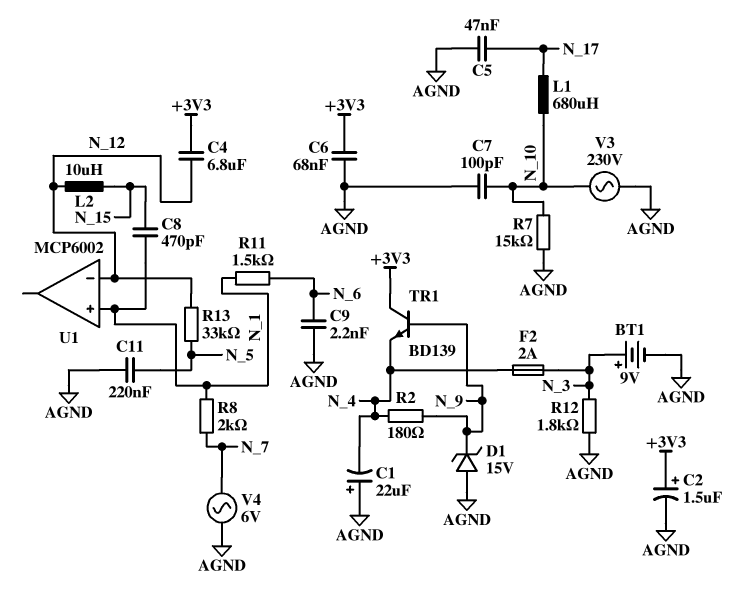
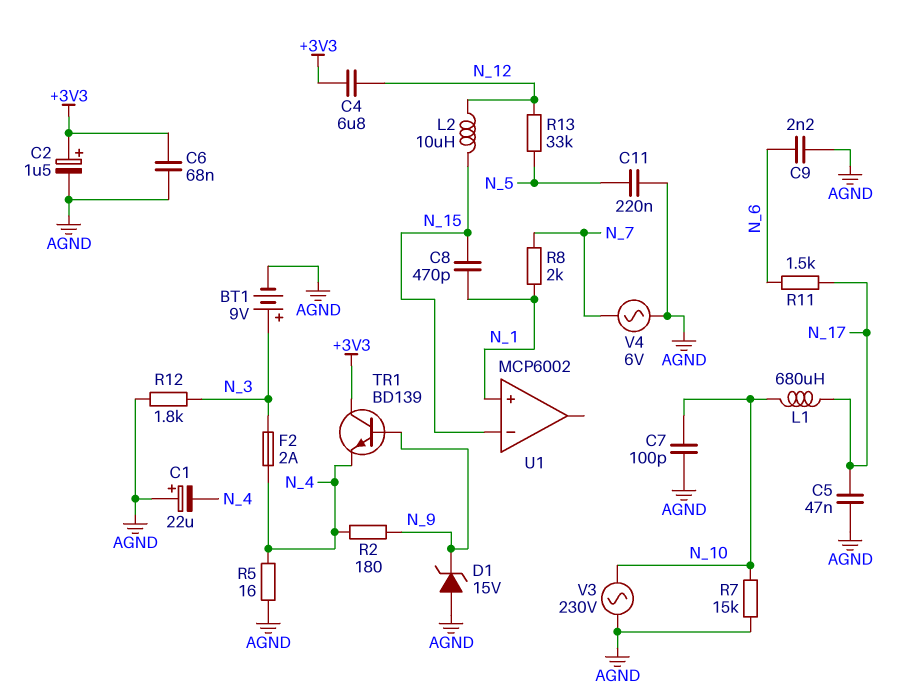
R5: none -> 16 (AGND, N_4)
R11: 1.5k (N_1, N_6) -> 1.5k (N_6, N_17)
U1 pin in-: N_12 -> N_15

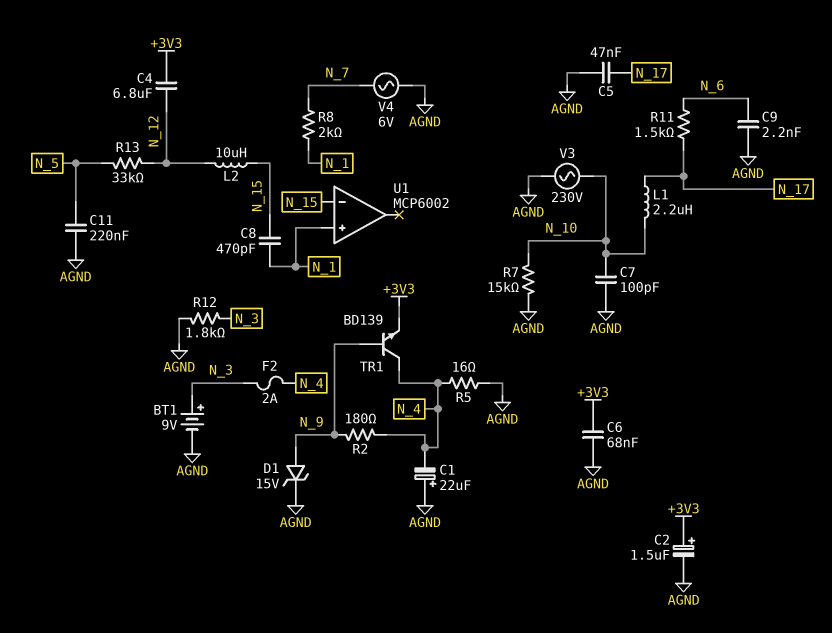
D1: zener 15V (A AGND, K N_9) -> zener 15V (A N_9, K AGND)
L1: 680uH (N_10, N_17) -> 2.2uH (N_10, N_17)
TR1: NPN BD139 (B N_9, C +3V3, E N_4) -> NPN BD139 (B N_9, C N_4, E +3V3)

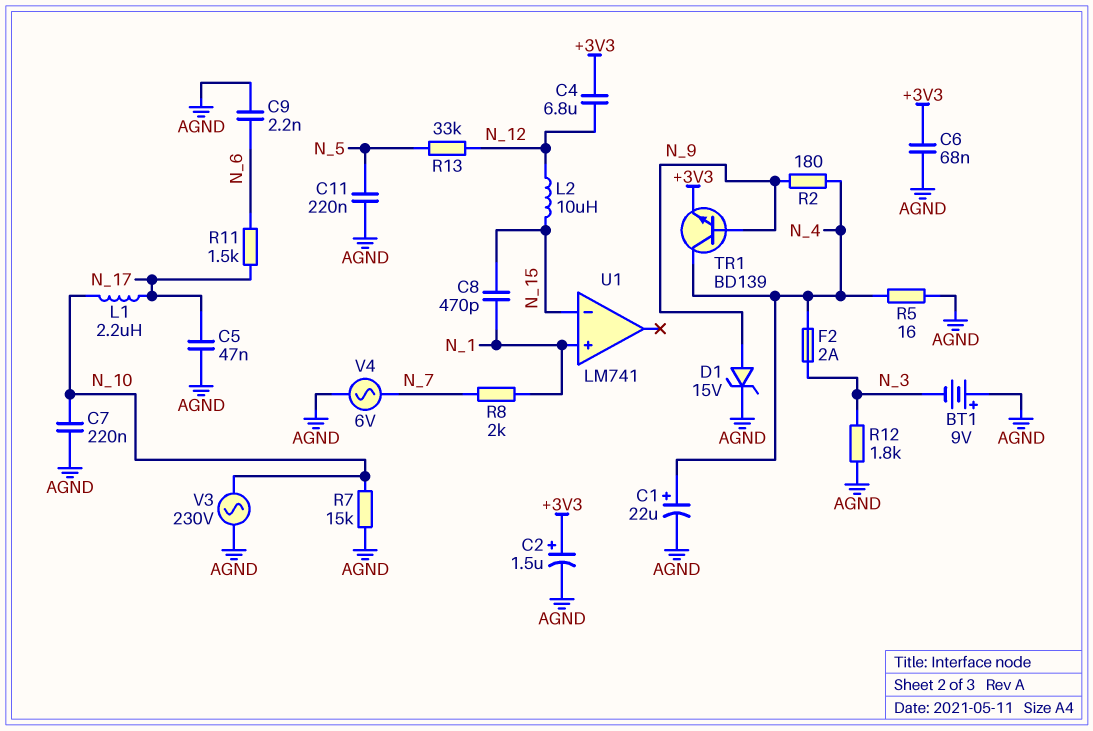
BT1: 9V (plus N_3, minus AGND) -> 9V (plus AGND, minus N_3)
C1: 22uF (plus AGND, minus N_4) -> 22uF (plus N_4, minus AGND)
C7: 100pF (AGND, N_10) -> 220nF (AGND, N_10)
U1: MCP6002 -> LM741

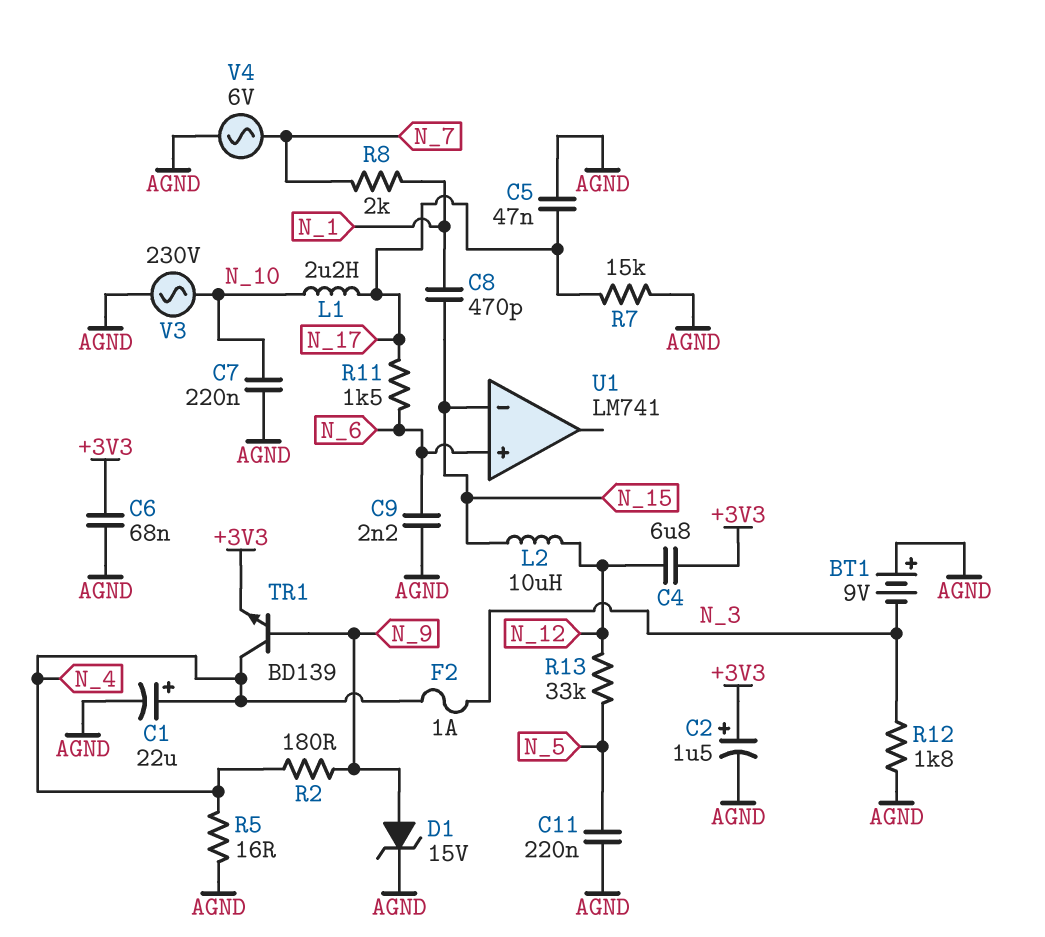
F2: 2A (N_3, N_4) -> 1A (N_3, N_4)
R7: 15k (AGND, N_10) -> 15k (AGND, N_17)
U1 pin in+: N_1 -> N_6

